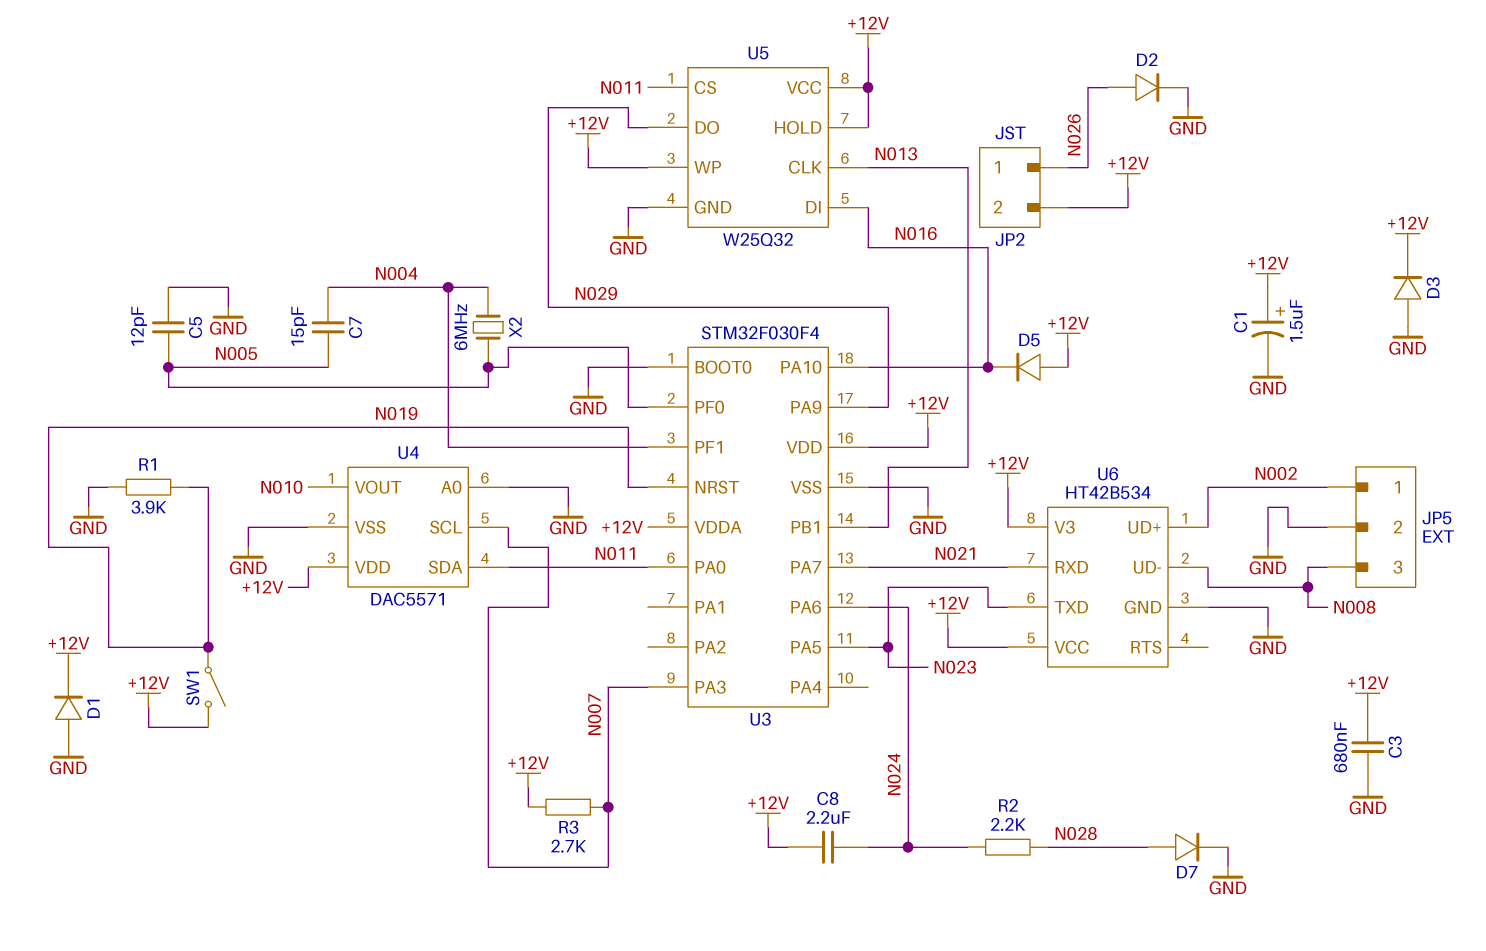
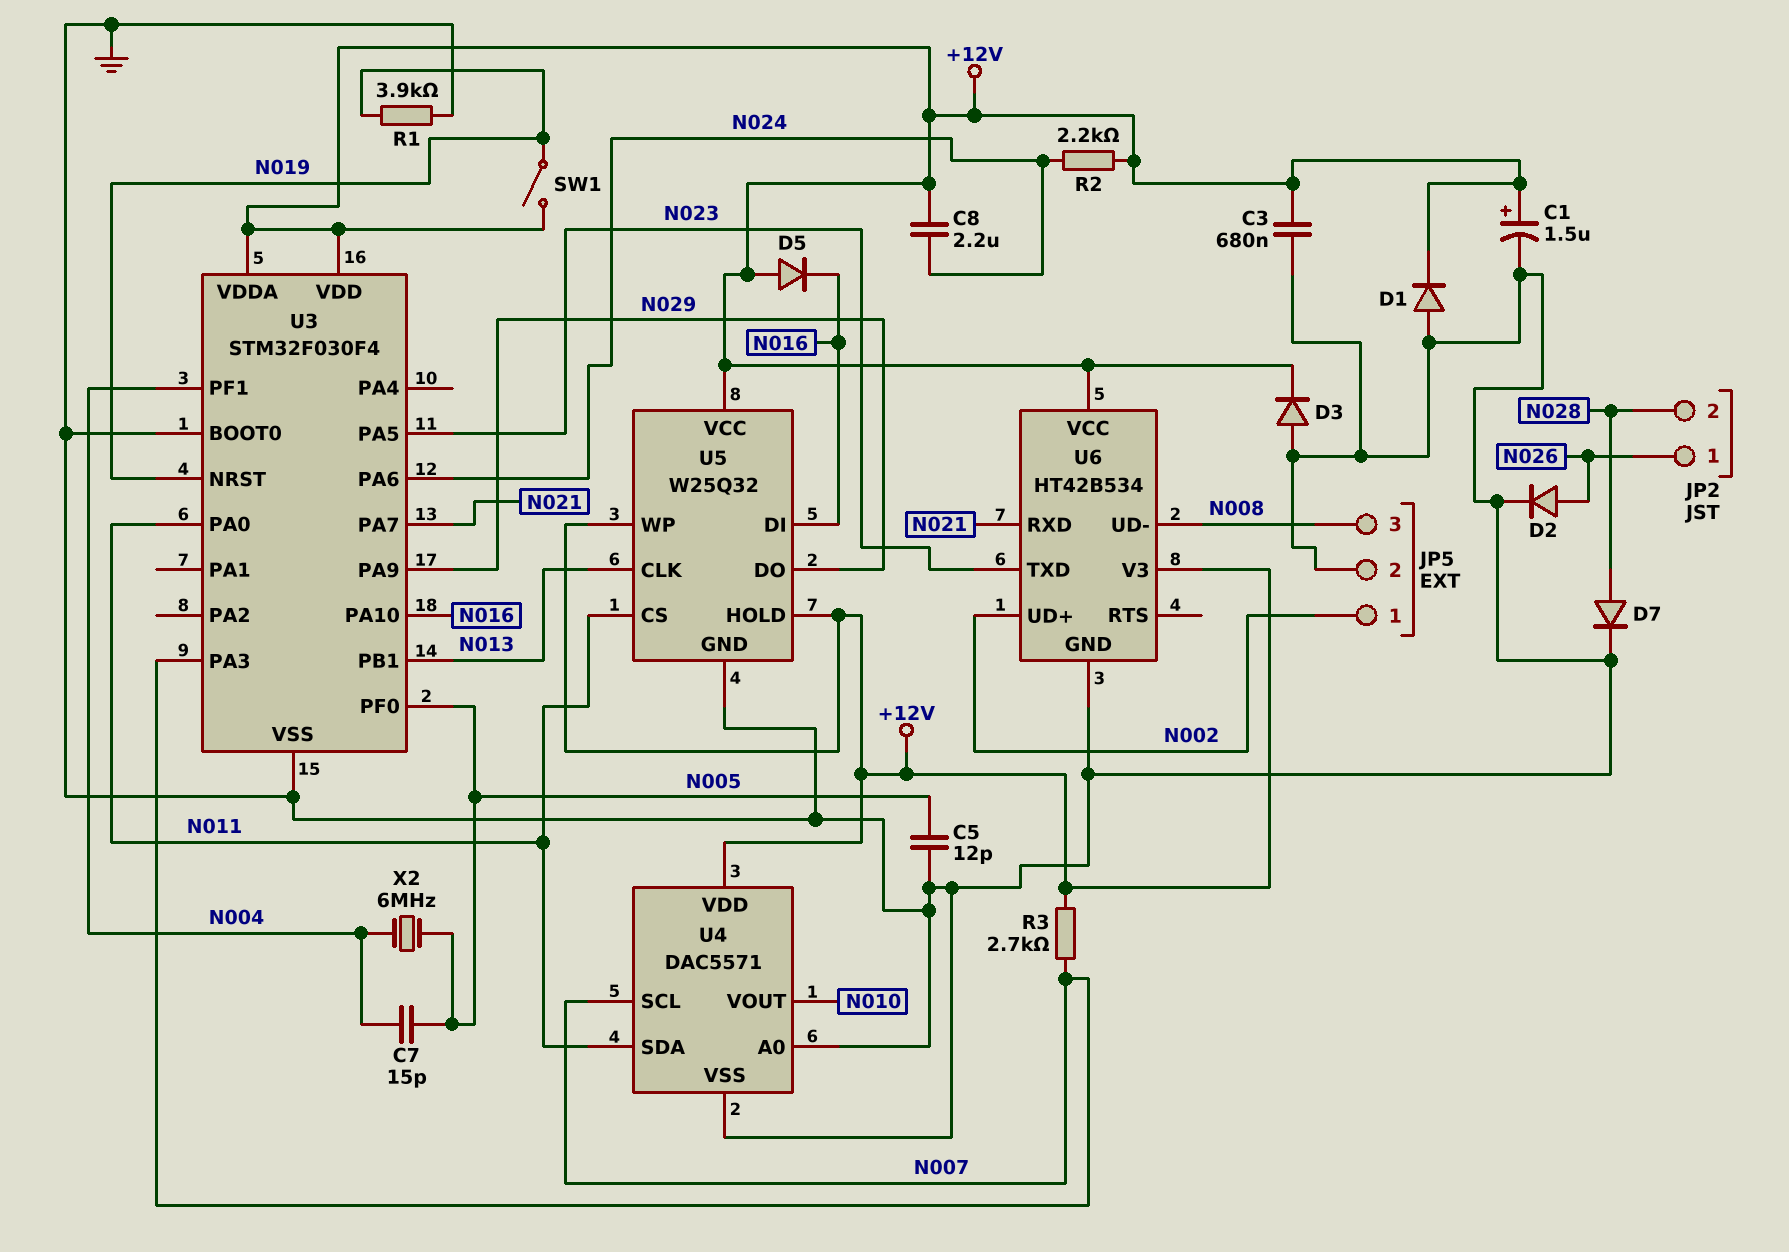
JP2 pin 2: +12V -> N028
R2: 2.2k (N024, N028) -> 2.2k (+12V, N024)

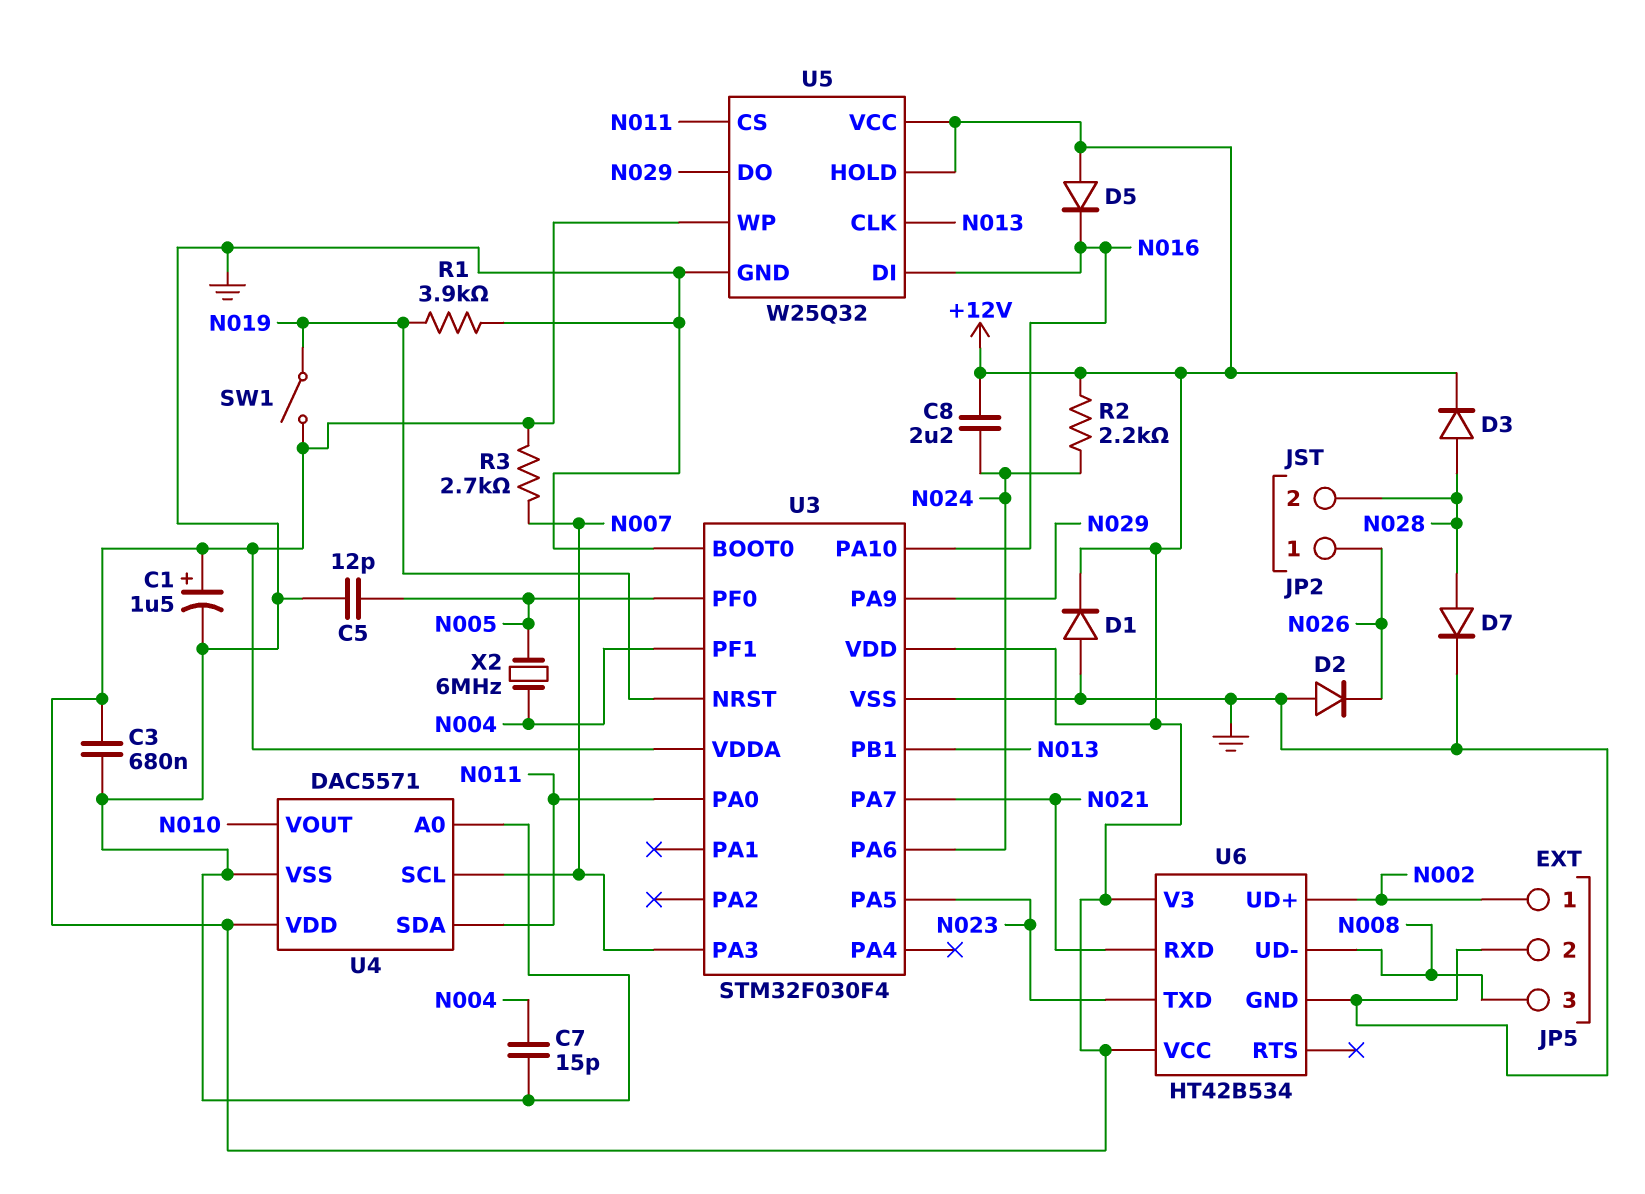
C7: 15pF (N004, N005) -> 15pF (GND, N004)
D2: diode (A N026, K GND) -> diode (A GND, K N026)
D3: diode (A GND, K +12V) -> diode (A N028, K +12V)

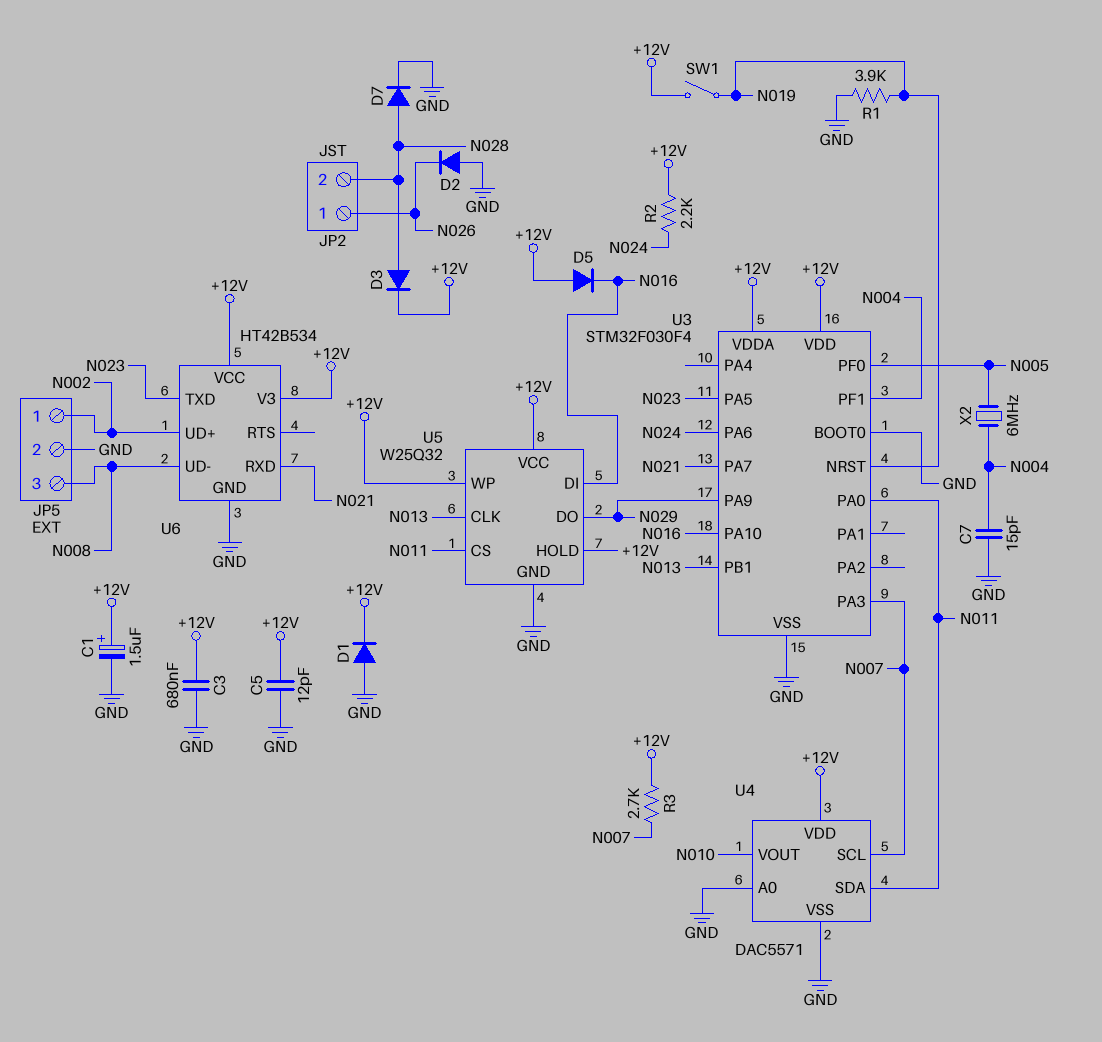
C5: 12pF (GND, N005) -> 12pF (+12V, GND)
C8: 2.2uF (+12V, N024) -> none

